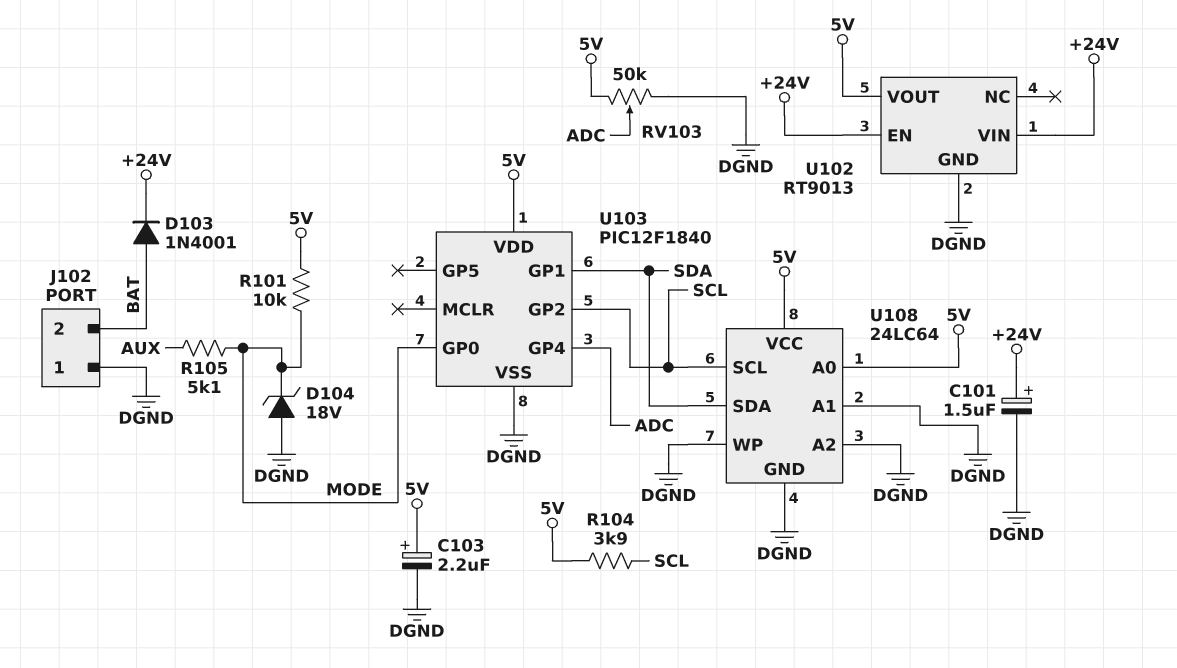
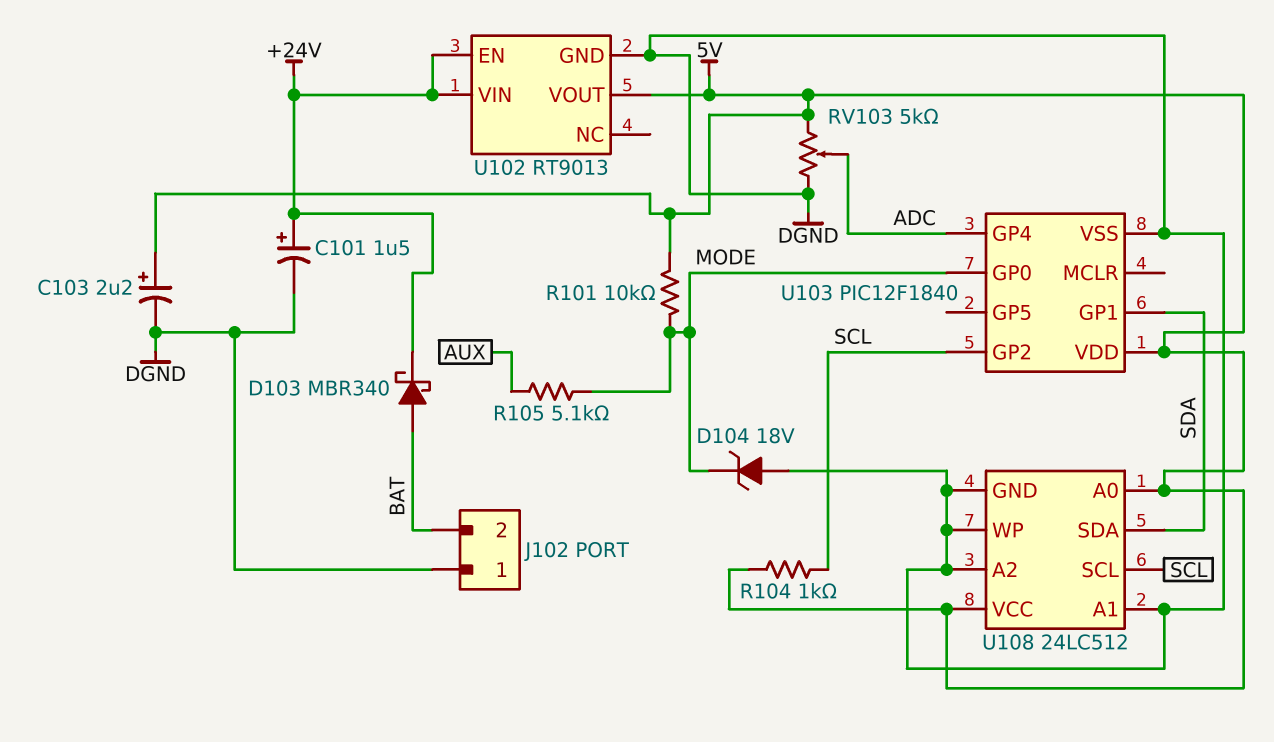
D103: diode 1N4001 (A BAT, K +24V) -> schottky MBR340 (A BAT, K +24V)
R104: 3.9k (5V, SCL) -> 1k (5V, SCL)
RV103: 50k (5V, DGND, wiper ADC) -> 5k (5V, DGND, wiper ADC)
U108: 24LC64 -> 24LC512

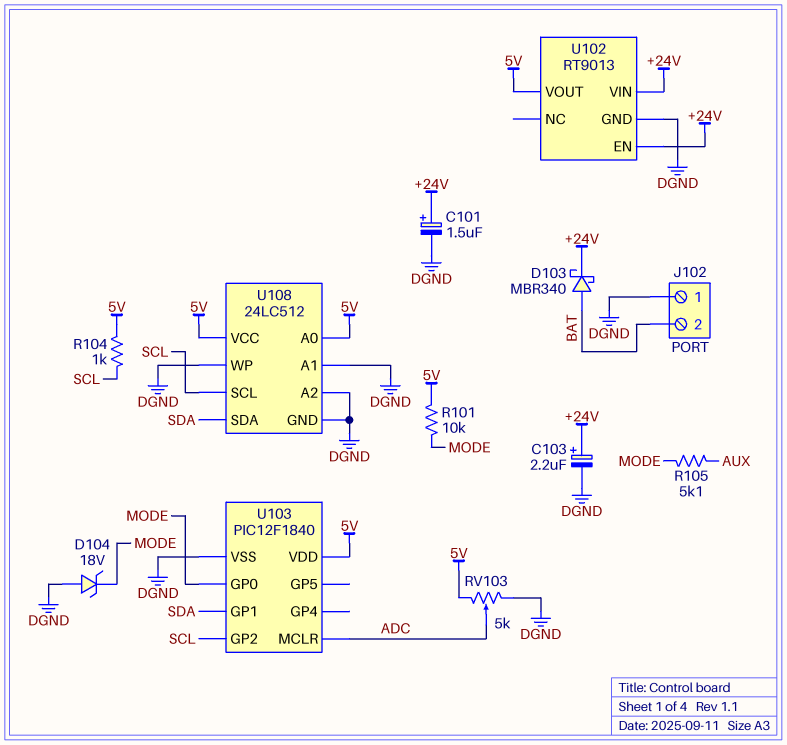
C103: 2.2uF (plus 5V, minus DGND) -> 2.2uF (plus +24V, minus DGND)
U103 pin GP4: ADC -> none
U103 pin MCLR: none -> ADC

